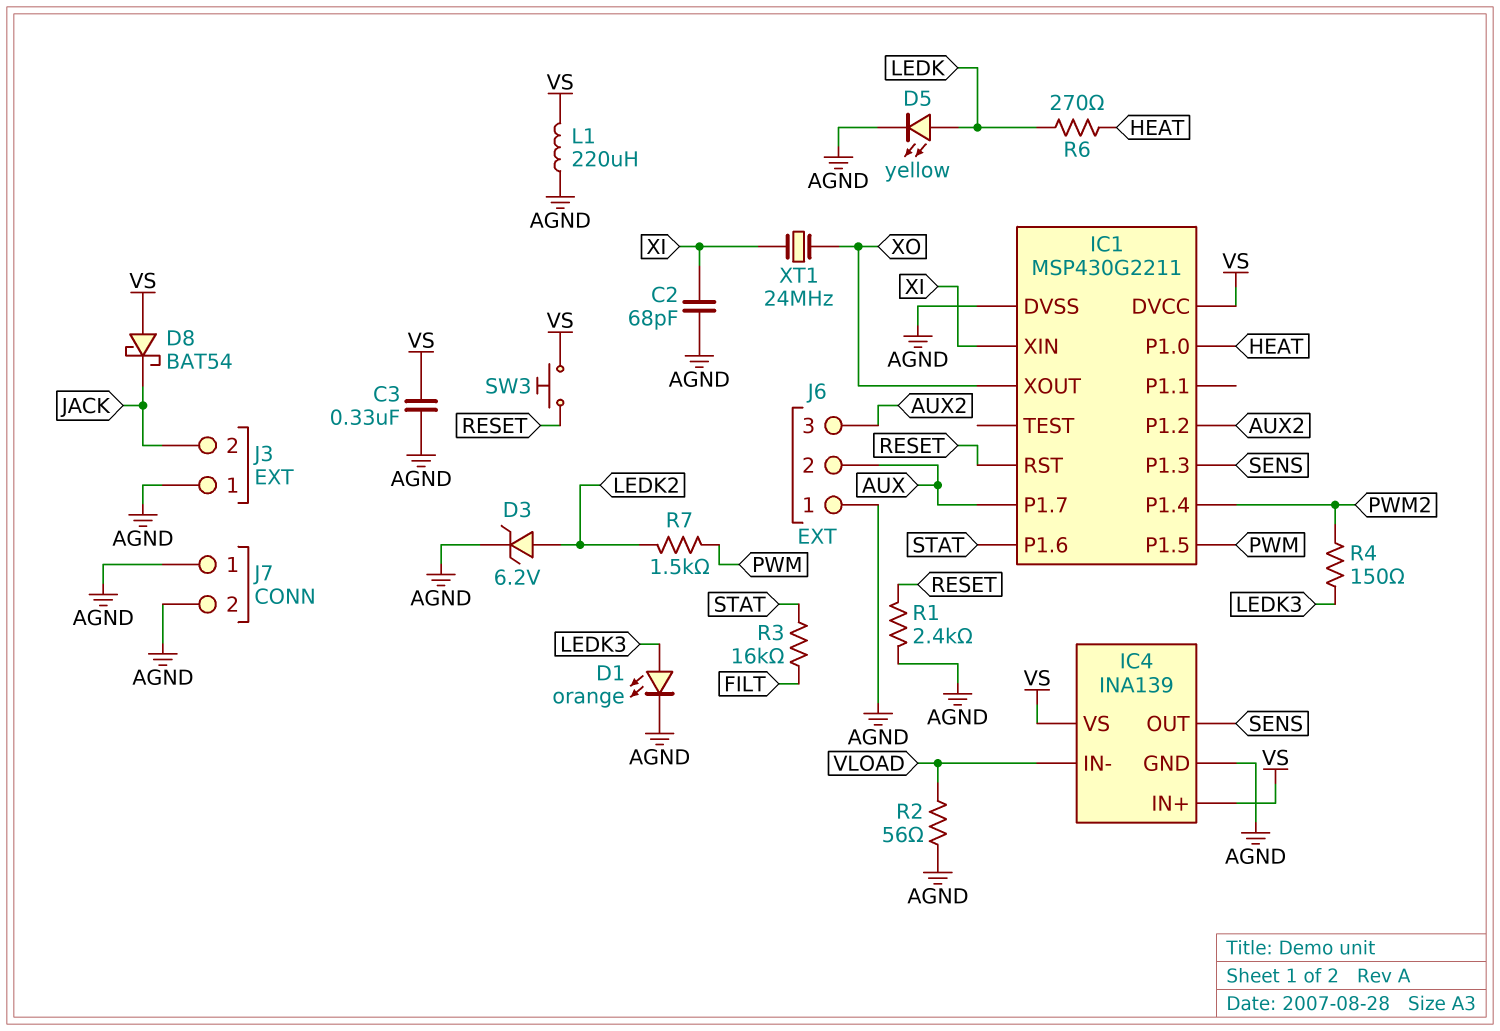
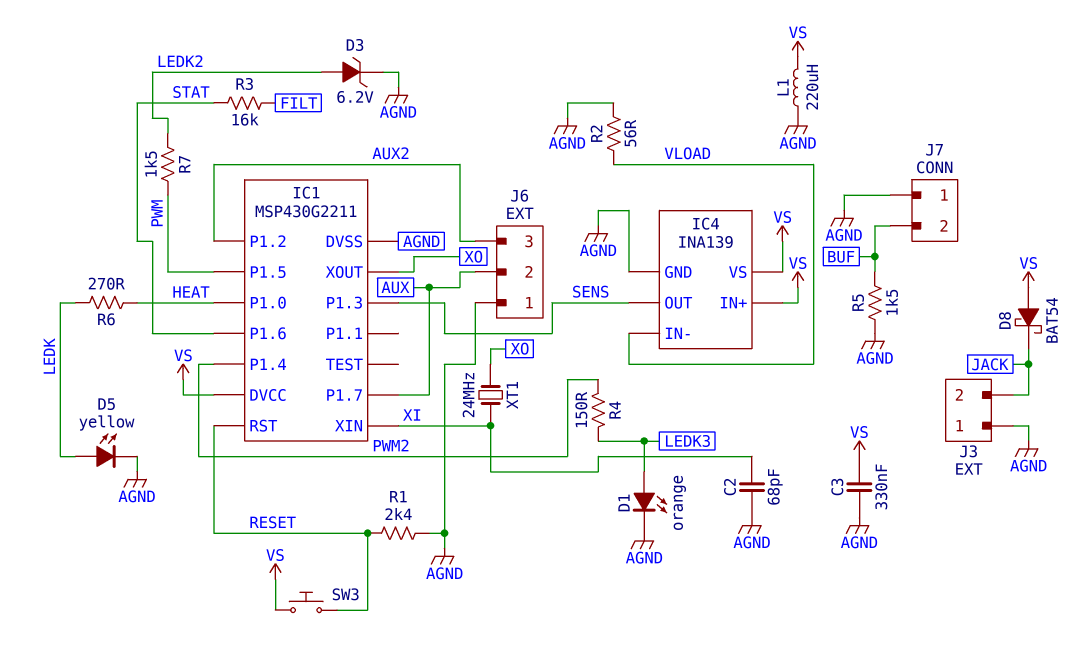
J7 pin 2: AGND -> BUF
R5: none -> 1.5k (AGND, BUF)

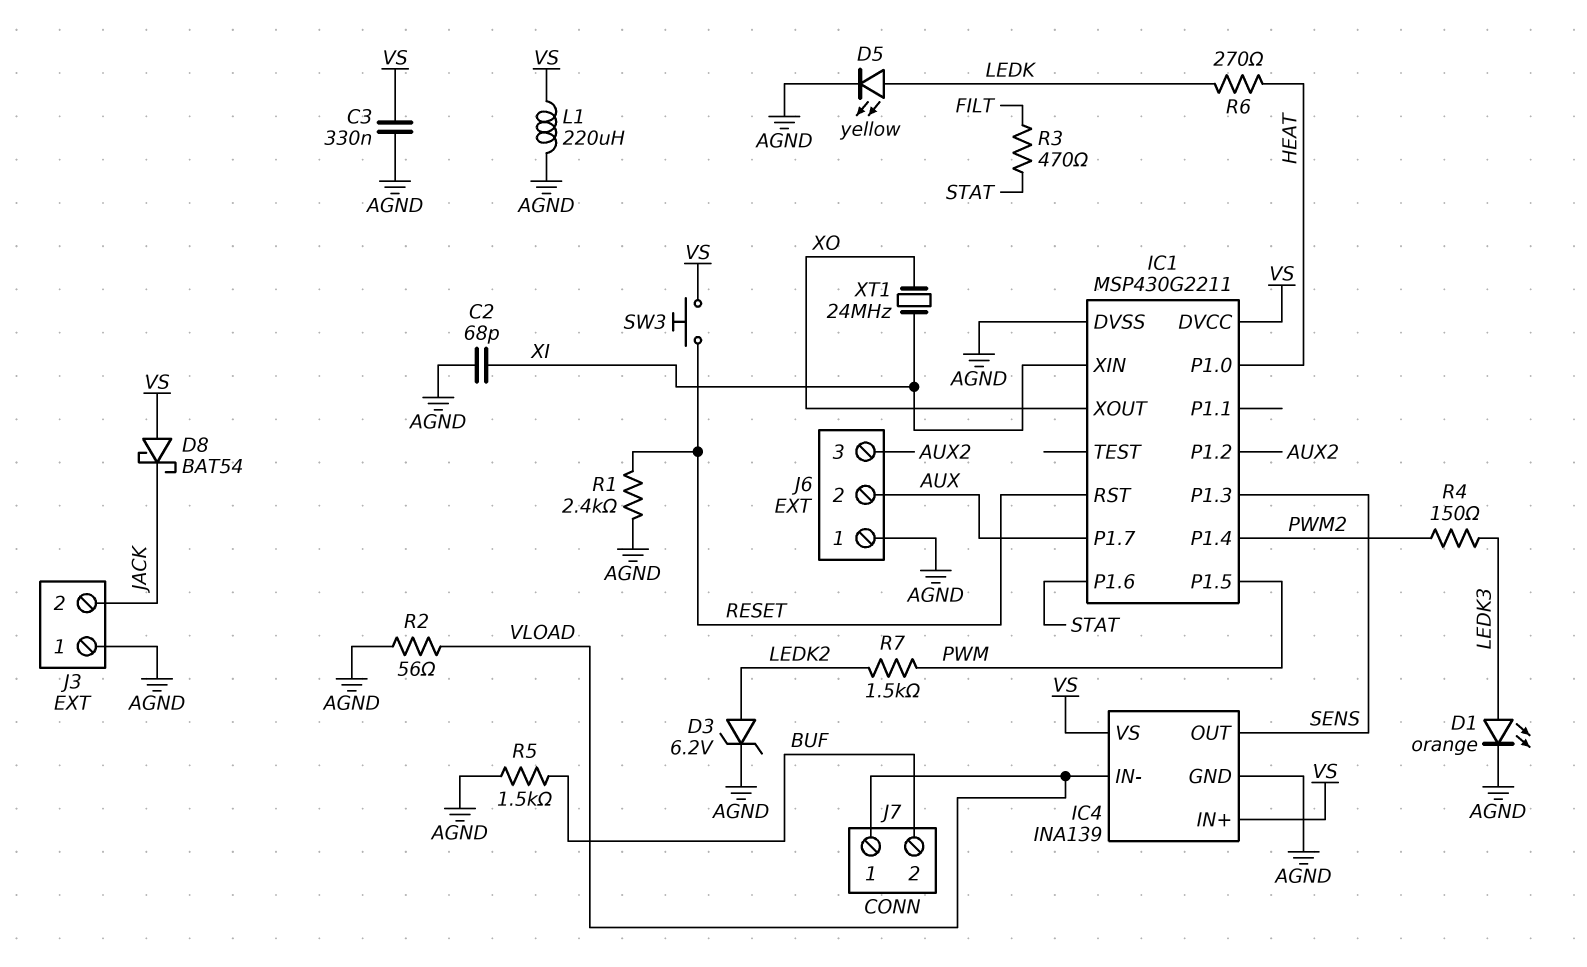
J7 pin 1: AGND -> VLOAD
R3: 16k (FILT, STAT) -> 470 (FILT, STAT)

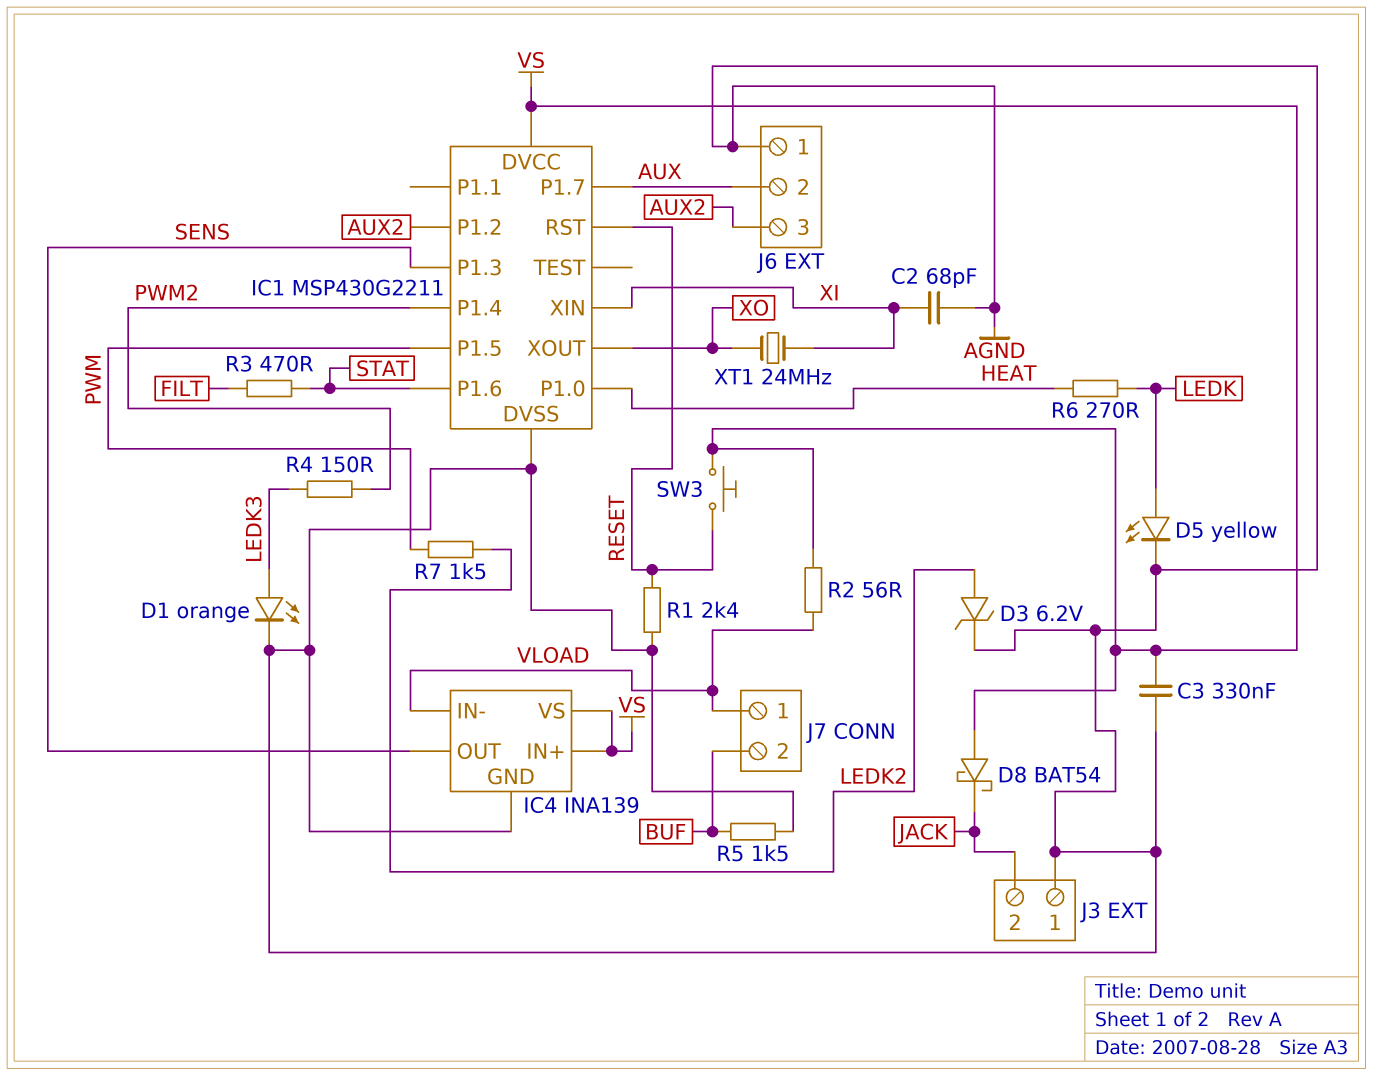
L1: 220uH (AGND, VS) -> none
R2: 56 (AGND, VLOAD) -> 56 (VLOAD, VS)

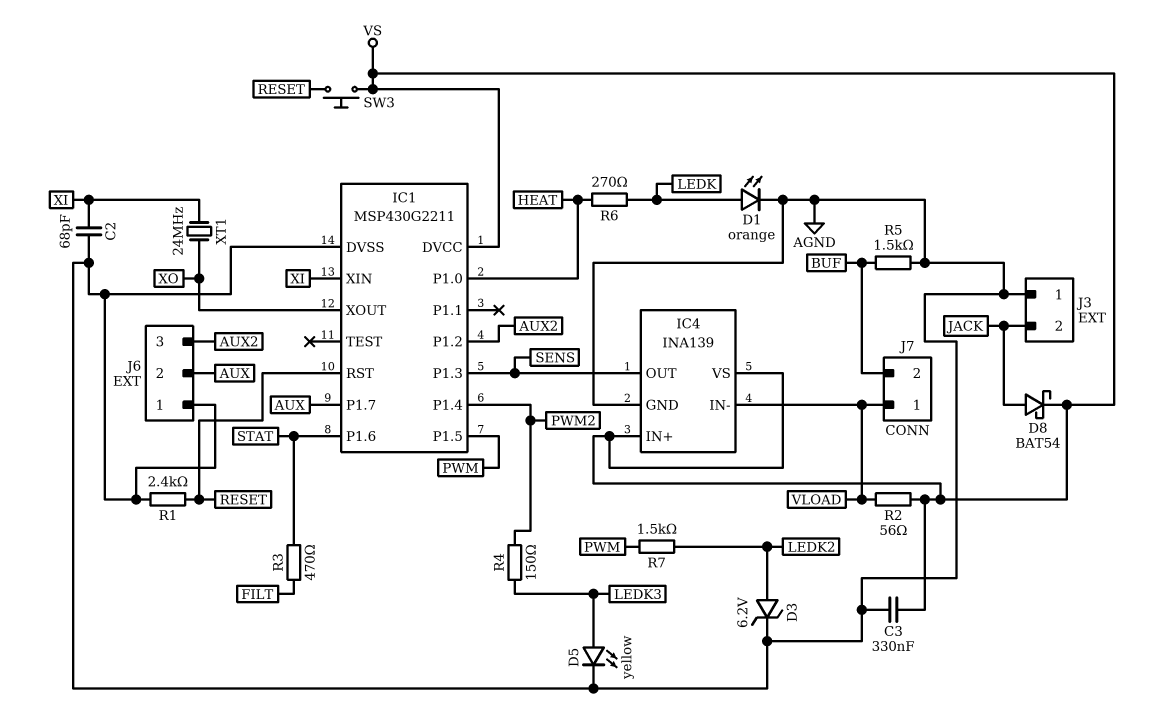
D1: LED orange (A LEDK3, K AGND) -> LED orange (A LEDK, K AGND)
D5: LED yellow (A LEDK, K AGND) -> LED yellow (A LEDK3, K AGND)
D8: schottky BAT54 (A VS, K JACK) -> schottky BAT54 (A JACK, K VS)

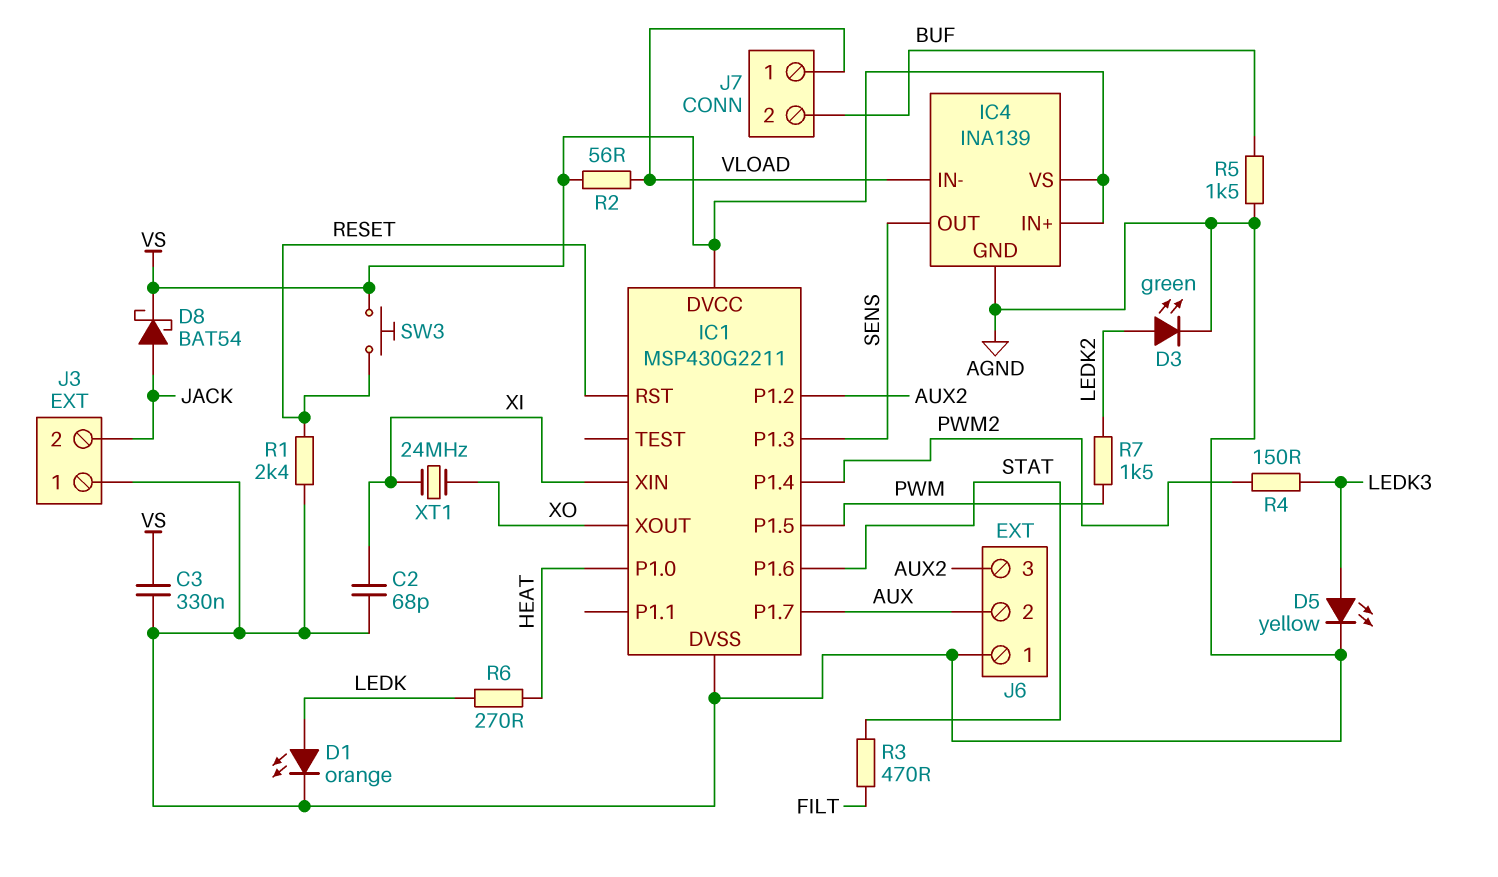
D3: zener 6.2V (A LEDK2, K AGND) -> LED green (A LEDK2, K AGND)

